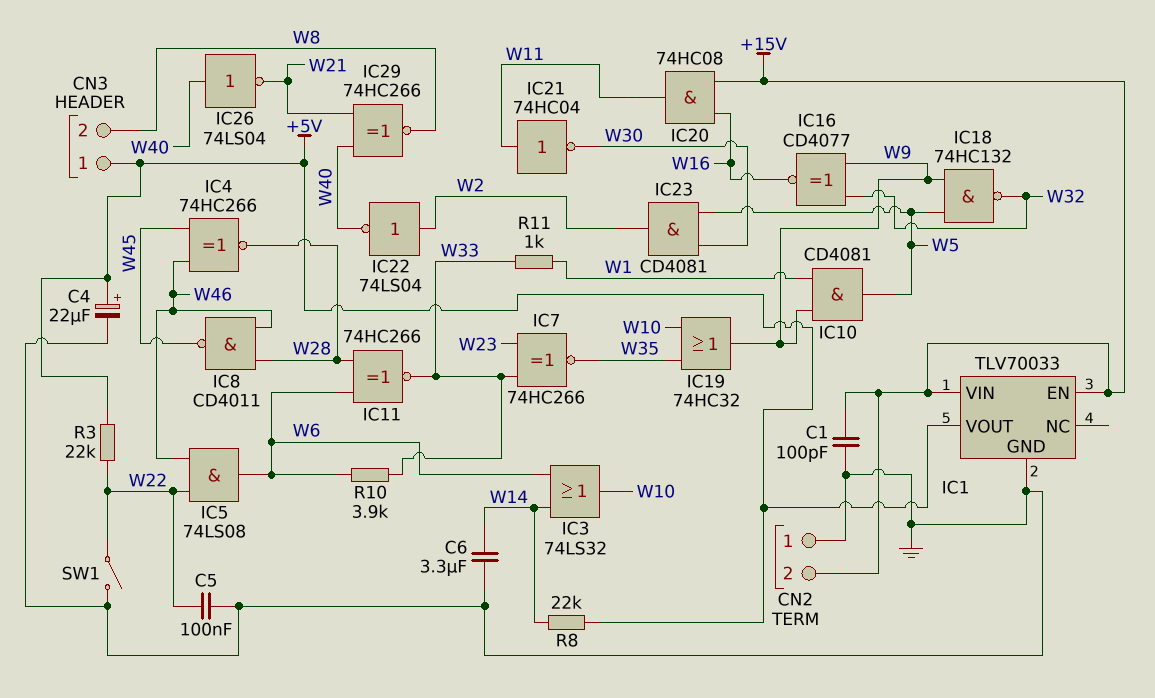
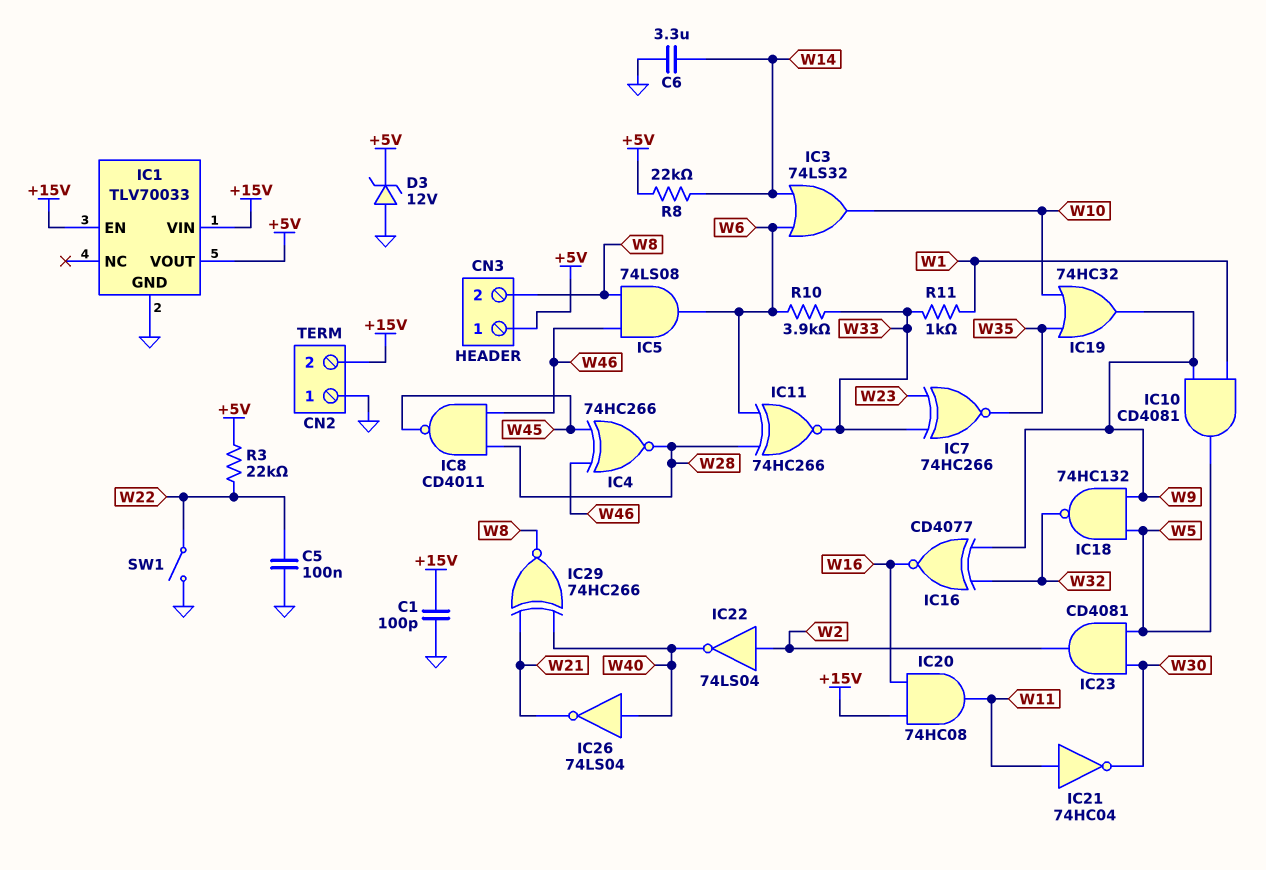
C4: 22uF (plus +5V, minus GND) -> none
D3: none -> zener 12V (A GND, K +5V)
IC5: AND 74LS08 (in W22, in W46, out W6) -> AND 74LS08 (in W8, in W46, out W6)

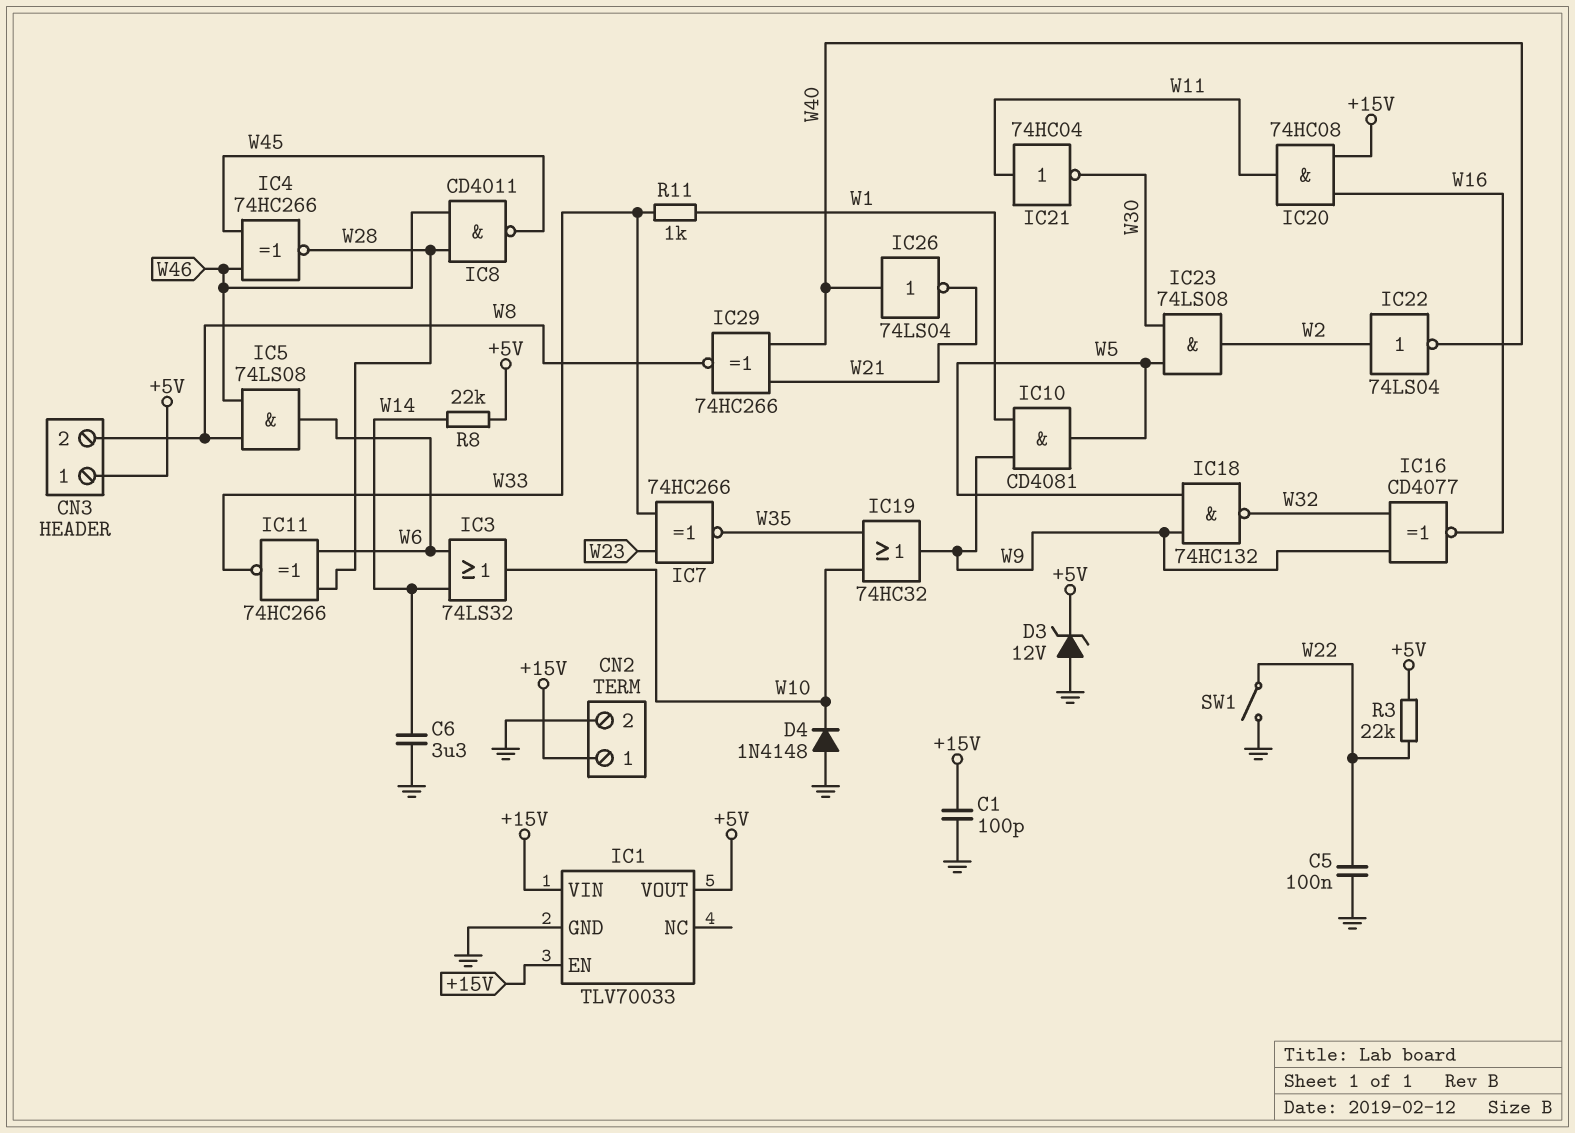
CN2 pin 1: GND -> +15V
CN2 pin 2: +15V -> GND
D4: none -> diode 1N4148 (A GND, K W10)
IC23: AND CD4081 (in W5, in W30, out W2) -> AND 74LS08 (in W5, in W30, out W2)
R10: 3.9k (W6, W33) -> none

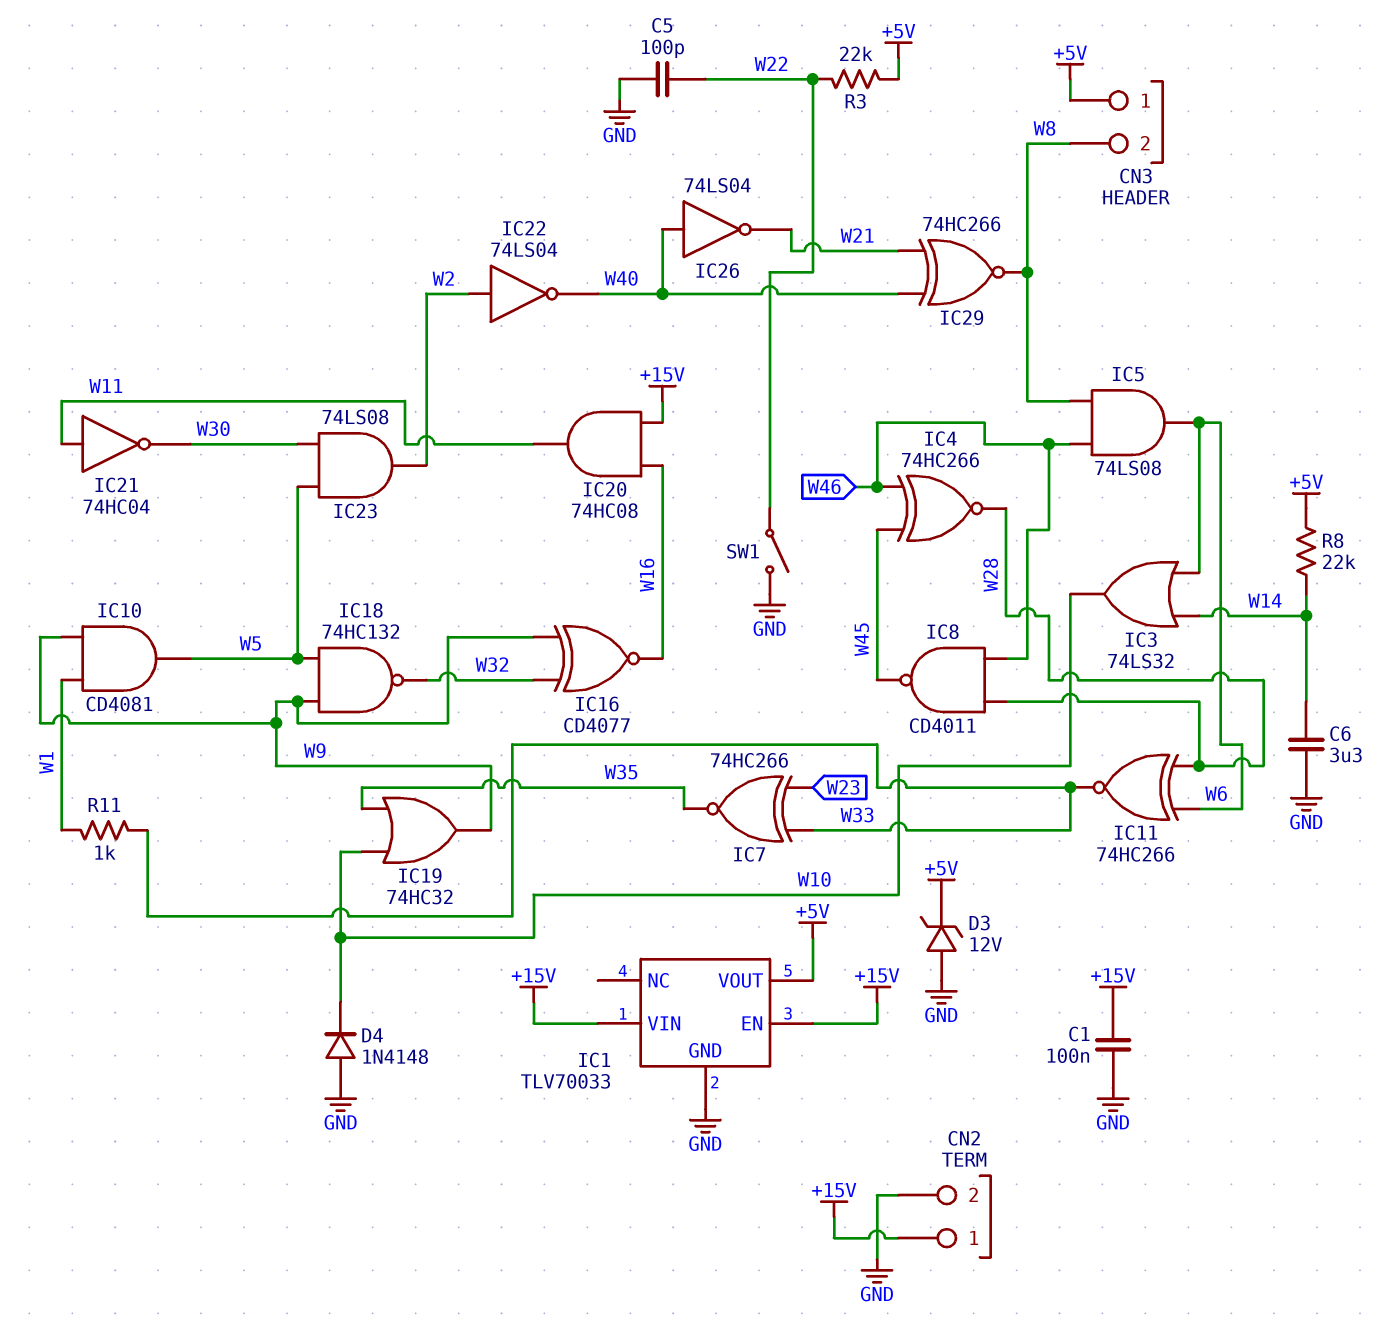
C1: 100pF (+15V, GND) -> 100nF (+15V, GND)
C5: 100nF (GND, W22) -> 100pF (GND, W22)

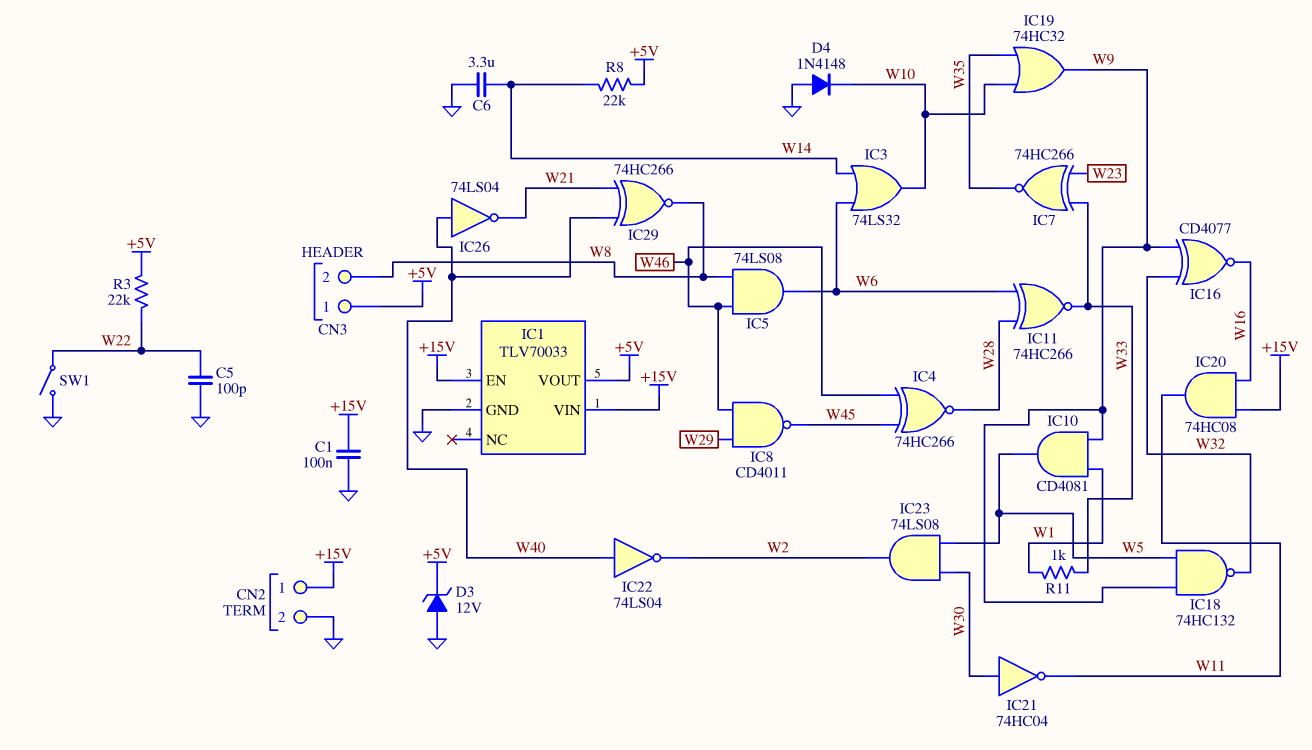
IC8: NAND CD4011 (in W28, in W46, out W45) -> NAND CD4011 (in W29, in W46, out W45)
IC21: NOT 74HC04 (in W11, out W30) -> NOT 74HC04 (in W30, out W11)
IC22: NOT 74LS04 (in W2, out W40) -> NOT 74LS04 (in W40, out W2)

